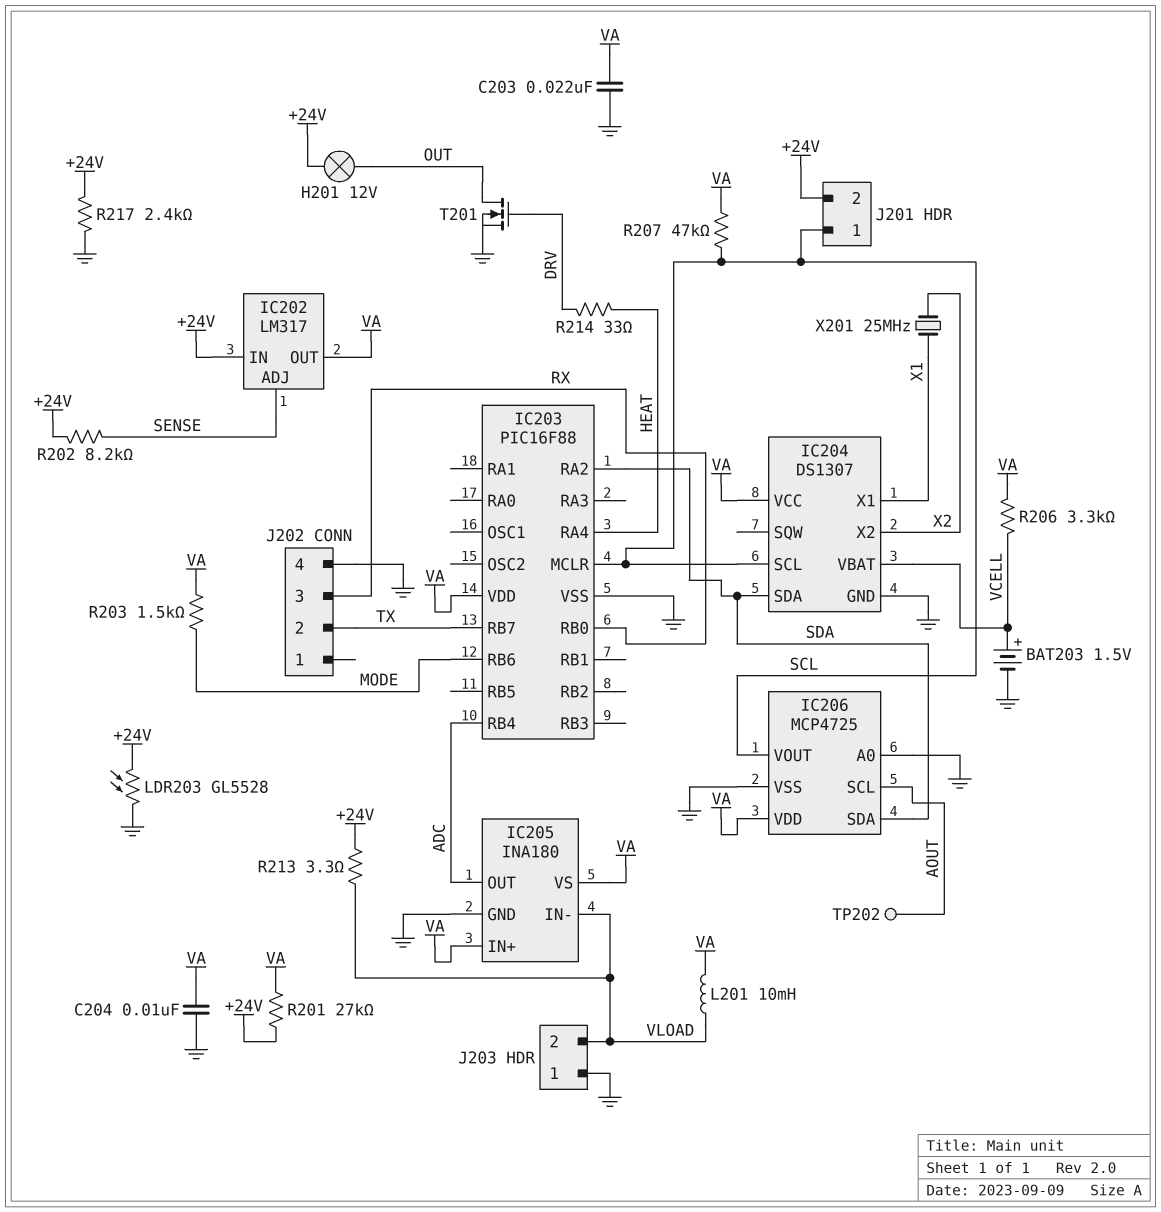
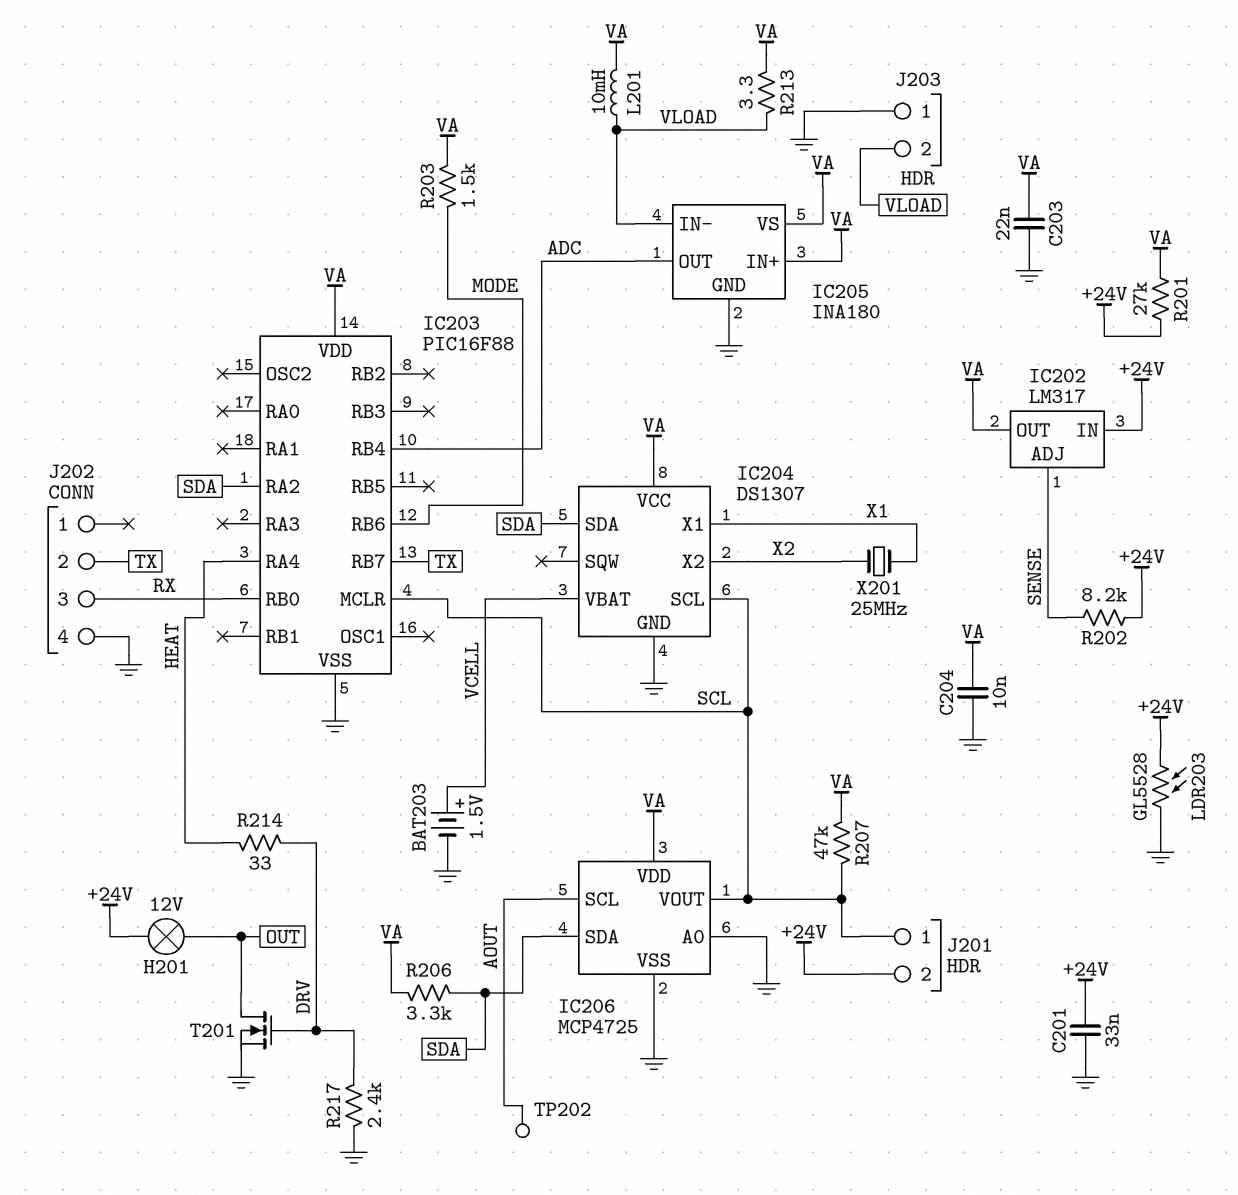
C201: none -> 33nF (+24V, GND)
R206: 3.3k (VA, VCELL) -> 3.3k (SDA, VA)
R213: 3.3 (+24V, VLOAD) -> 3.3 (VA, VLOAD)
R217: 2.4k (+24V, GND) -> 2.4k (DRV, GND)

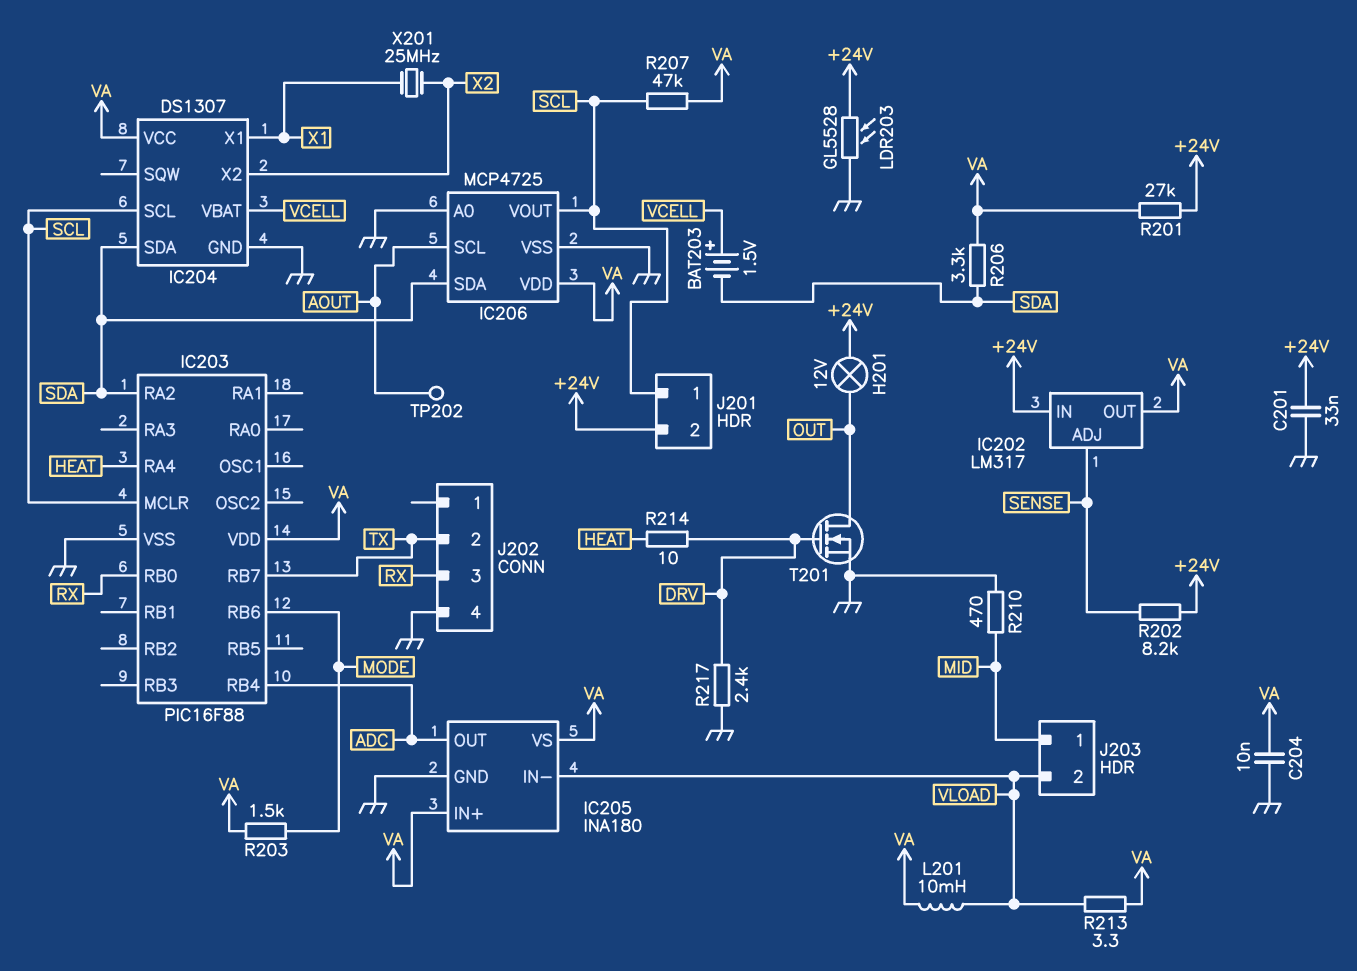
BAT203: 1.5V (plus VCELL, minus GND) -> 1.5V (plus VCELL, minus SDA)
C203: 22nF (GND, VA) -> none
J203 pin 1: GND -> MID
R210: none -> 470 (GND, MID)
R214: 33 (DRV, HEAT) -> 10 (DRV, HEAT)

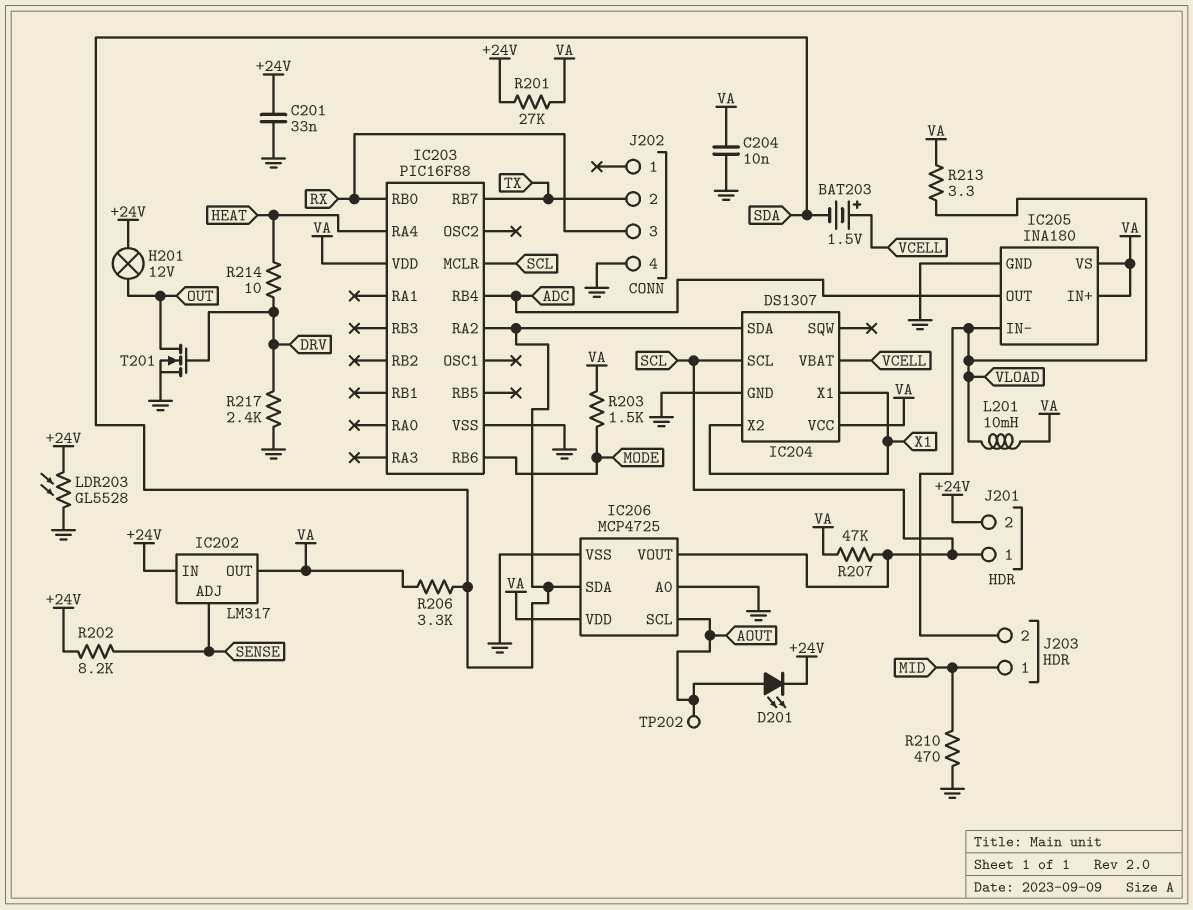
D201: none -> LED (A AOUT, K +24V)
IC204 pin X2: X2 -> X1
X201: 25MHz (X1, X2) -> none

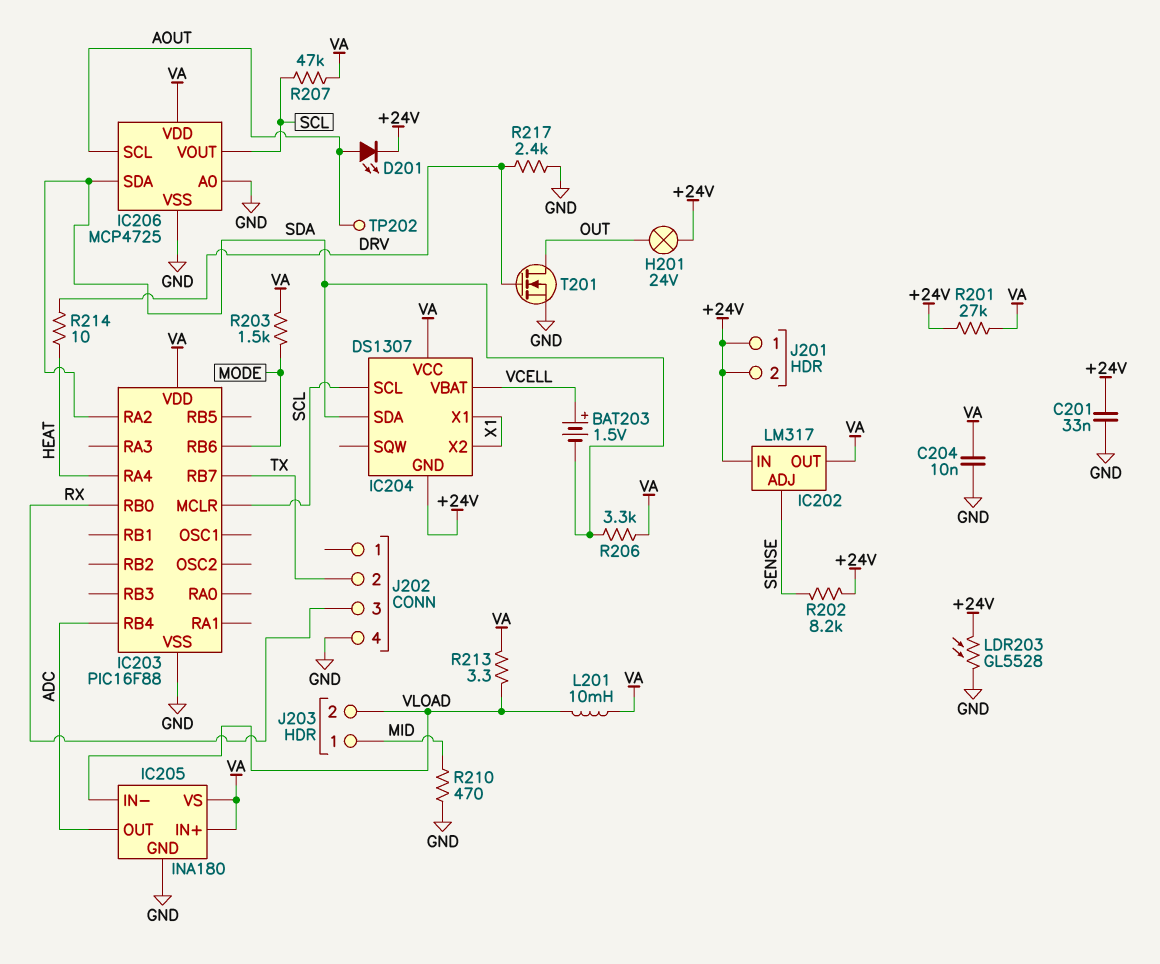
H201: lamp 12V (+24V, OUT) -> lamp 24V (+24V, OUT)
IC204 pin GND: GND -> +24V
J201 pin 1: SCL -> +24V

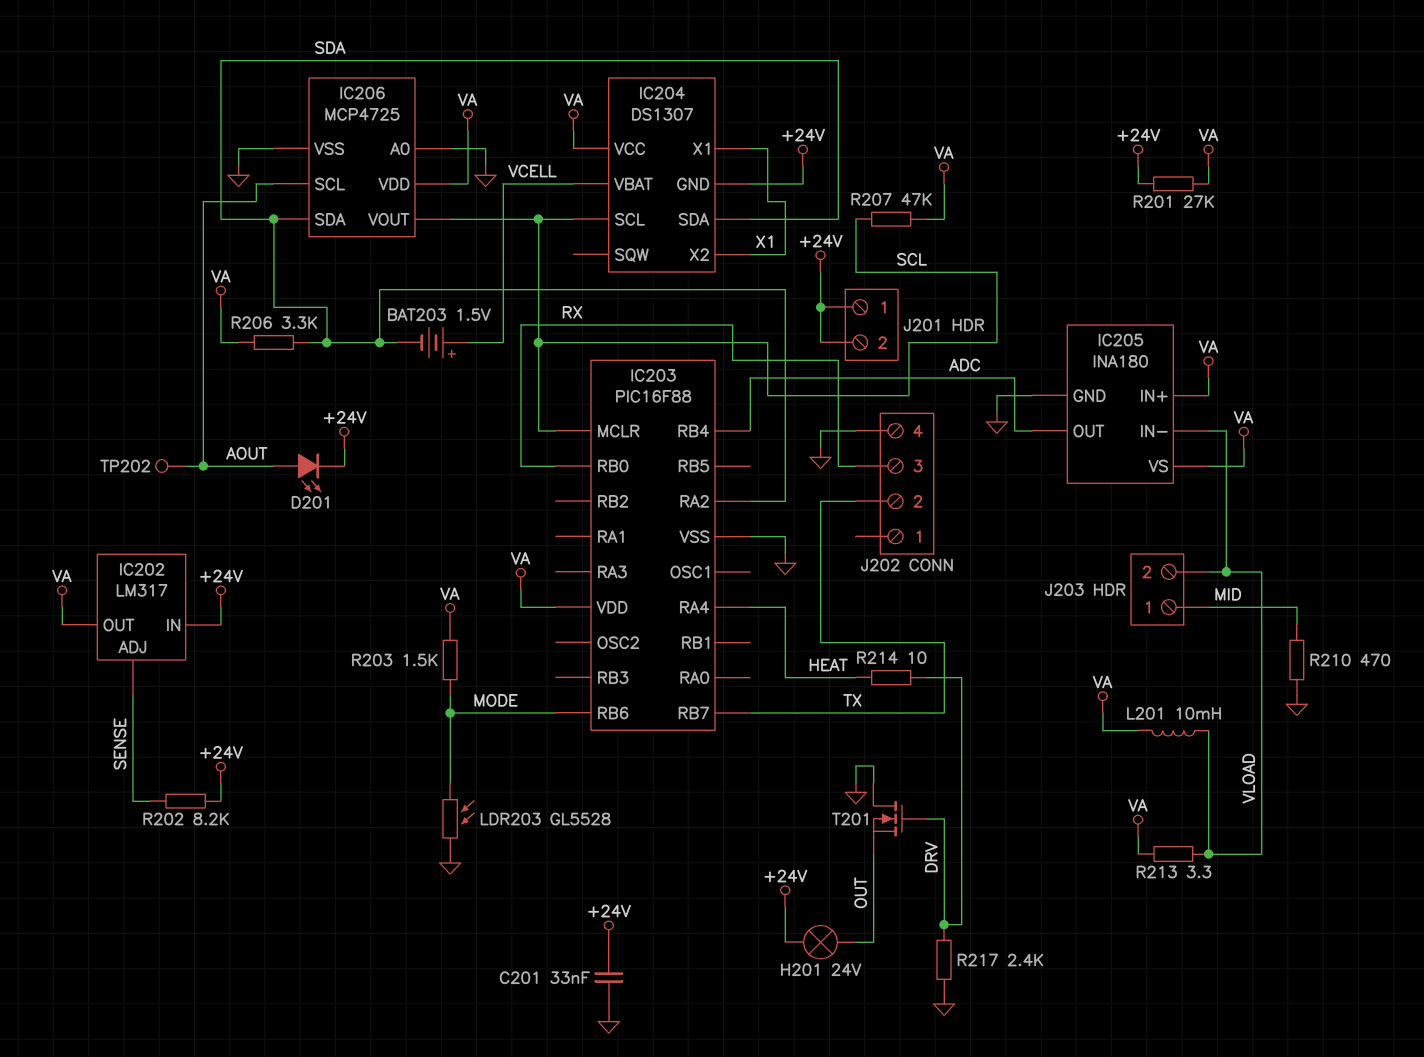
C204: 10nF (GND, VA) -> none
LDR203: GL5528 (+24V, GND) -> GL5528 (GND, MODE)
T201: NMOS (G DRV, D OUT, S GND) -> NMOS (G DRV, D GND, S OUT)

